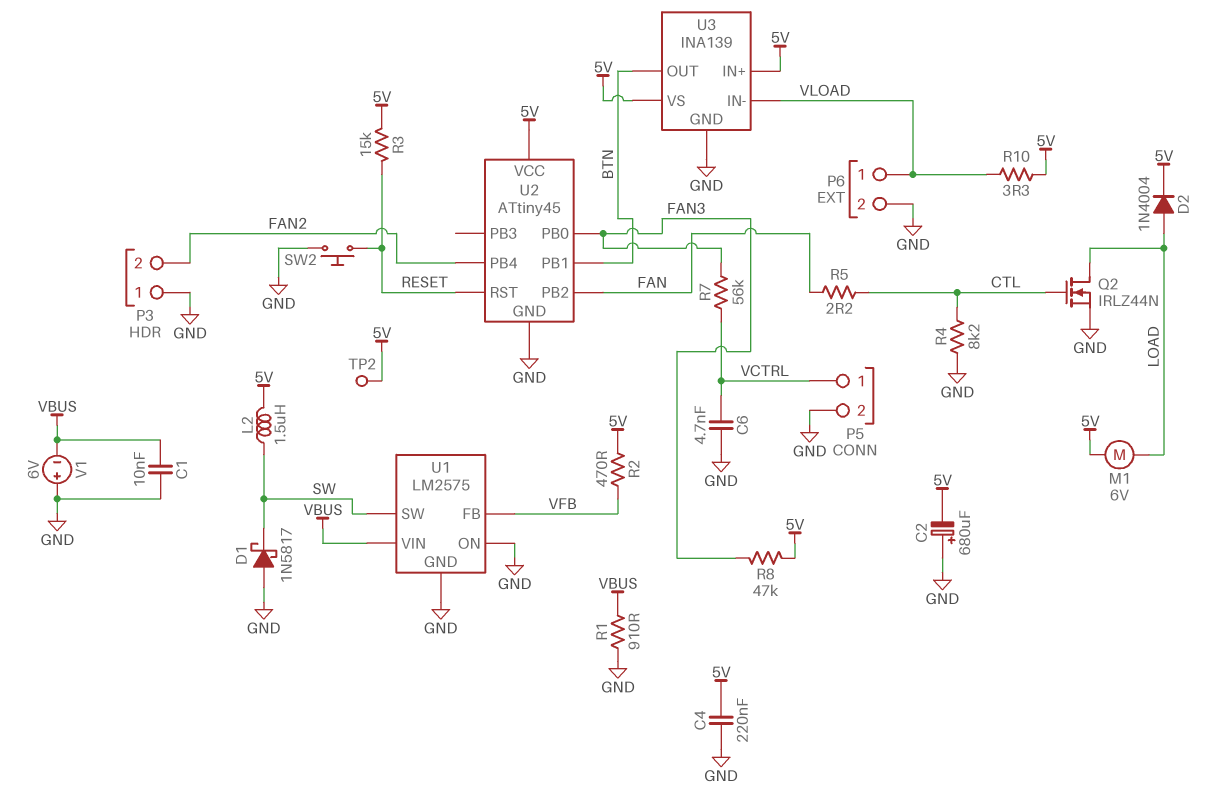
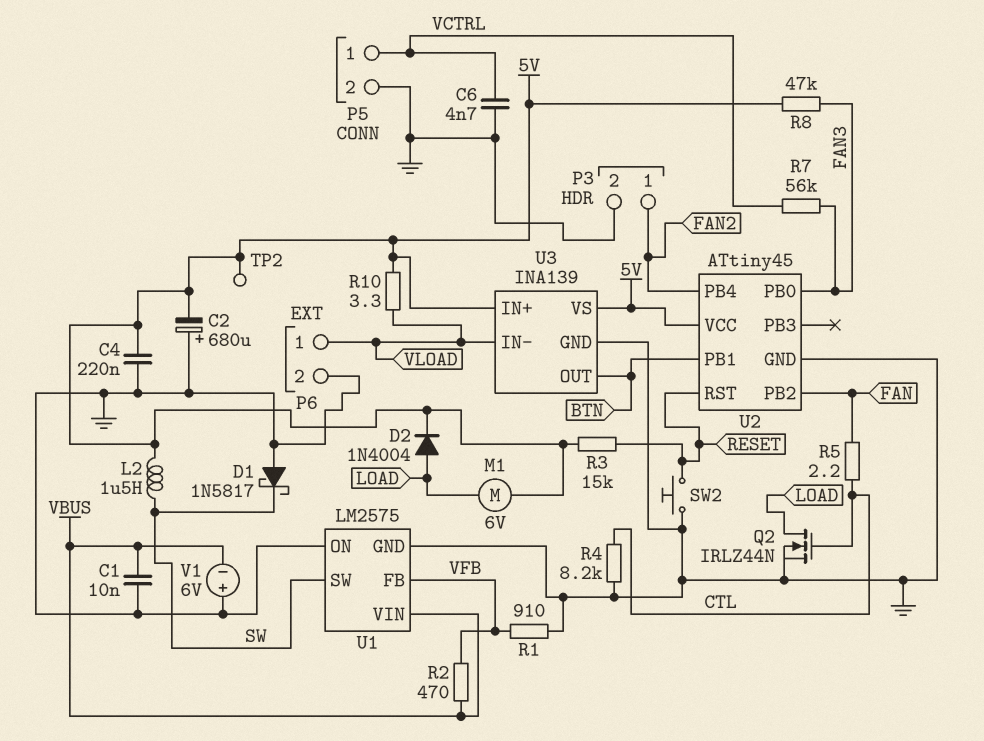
P3 pin 1: GND -> FAN2
P3 pin 2: FAN2 -> GND
R1: 910 (GND, VBUS) -> 910 (GND, VFB)
R2: 470 (5V, VFB) -> 470 (VBUS, VFB)

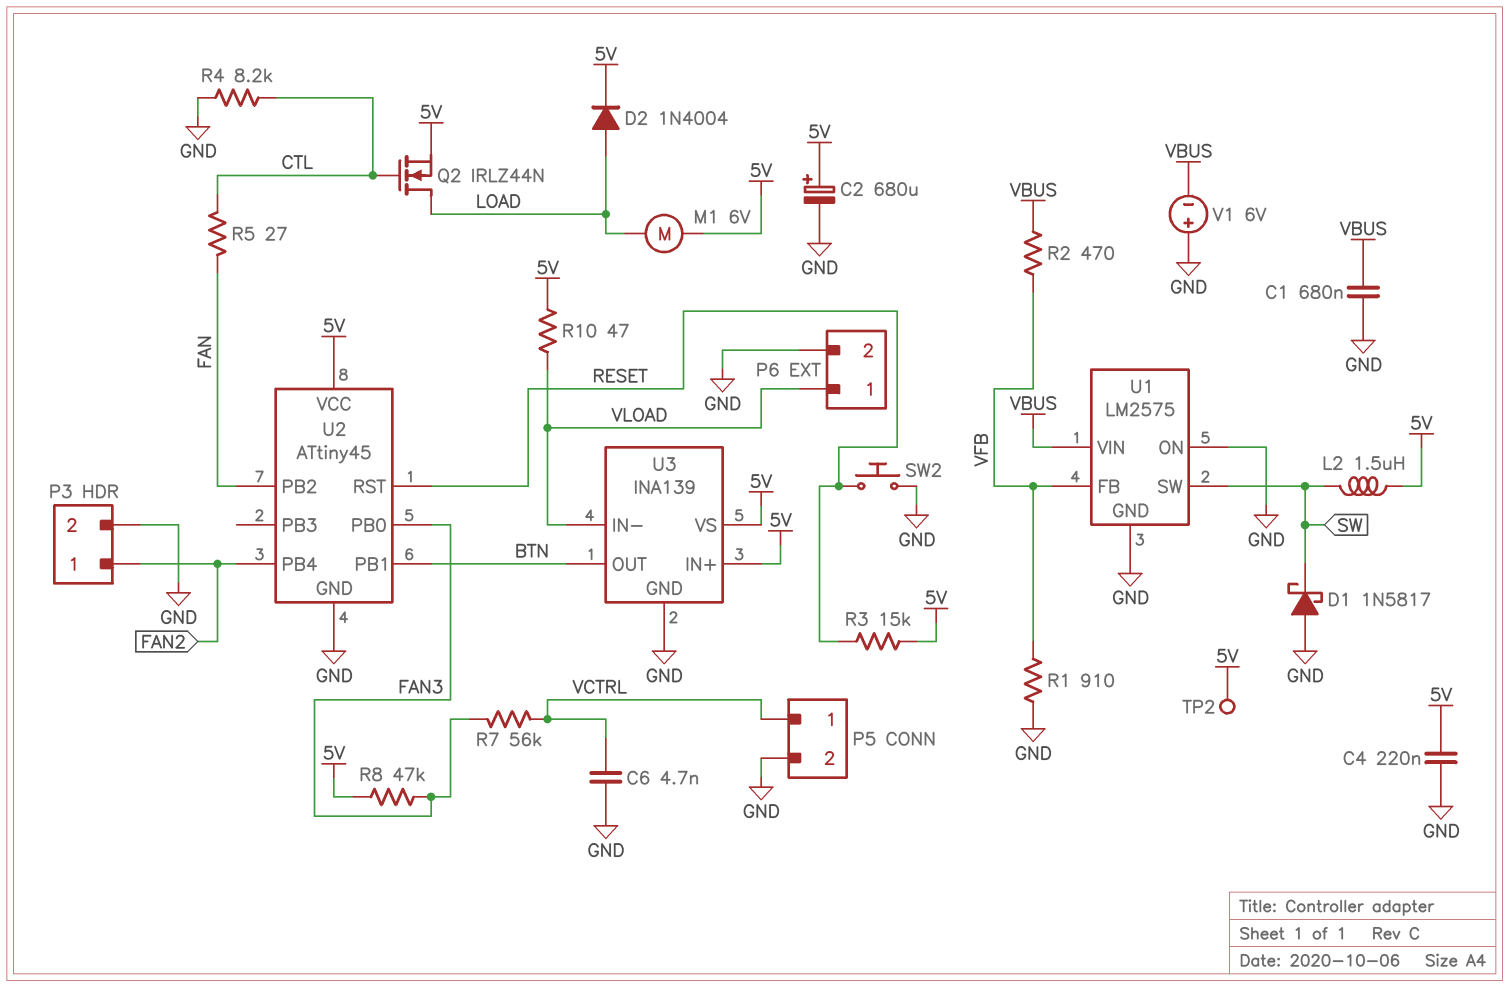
C1: 10nF (GND, VBUS) -> 680nF (GND, VBUS)
C2: 680uF (plus GND, minus 5V) -> 680uF (plus 5V, minus GND)
Q2: NMOS IRLZ44N (G CTL, D LOAD, S GND) -> NMOS IRLZ44N (G CTL, D LOAD, S 5V)
R5: 2.2 (CTL, FAN) -> 27 (CTL, FAN)
R10: 3.3 (5V, VLOAD) -> 47 (5V, VLOAD)

